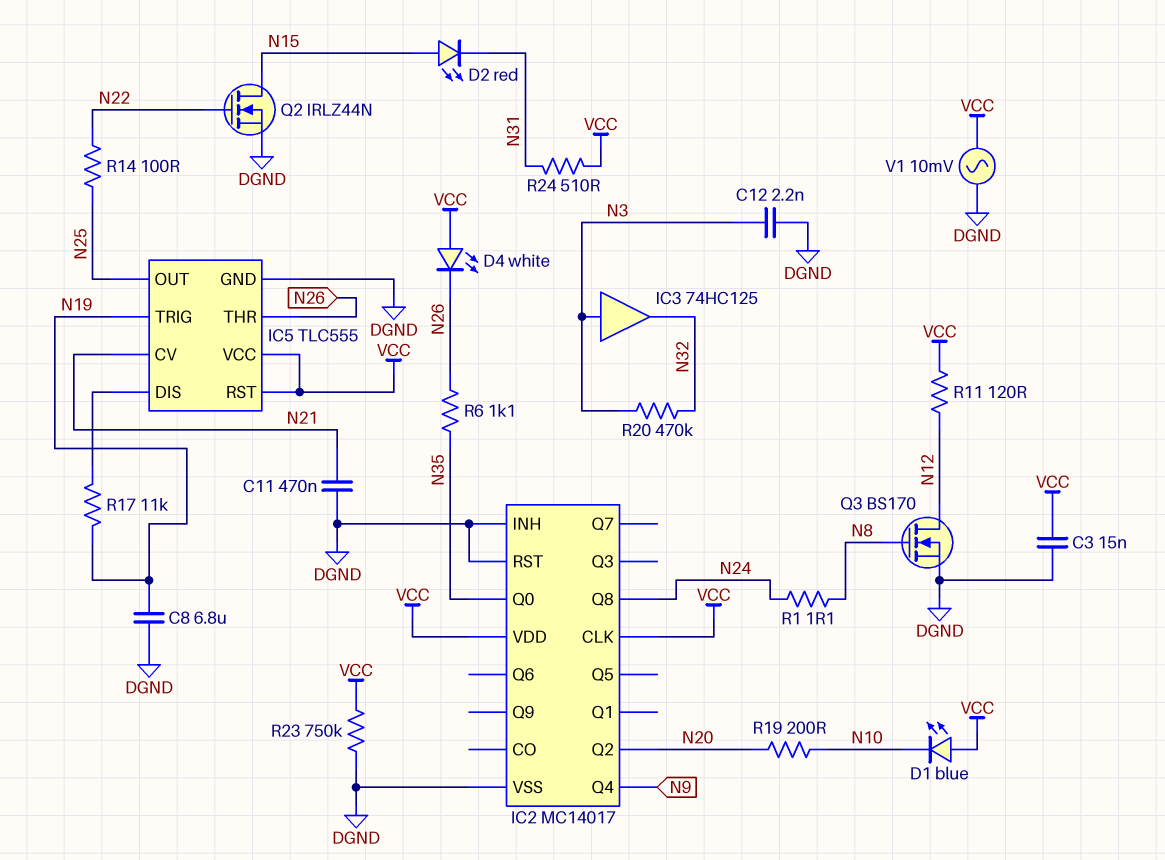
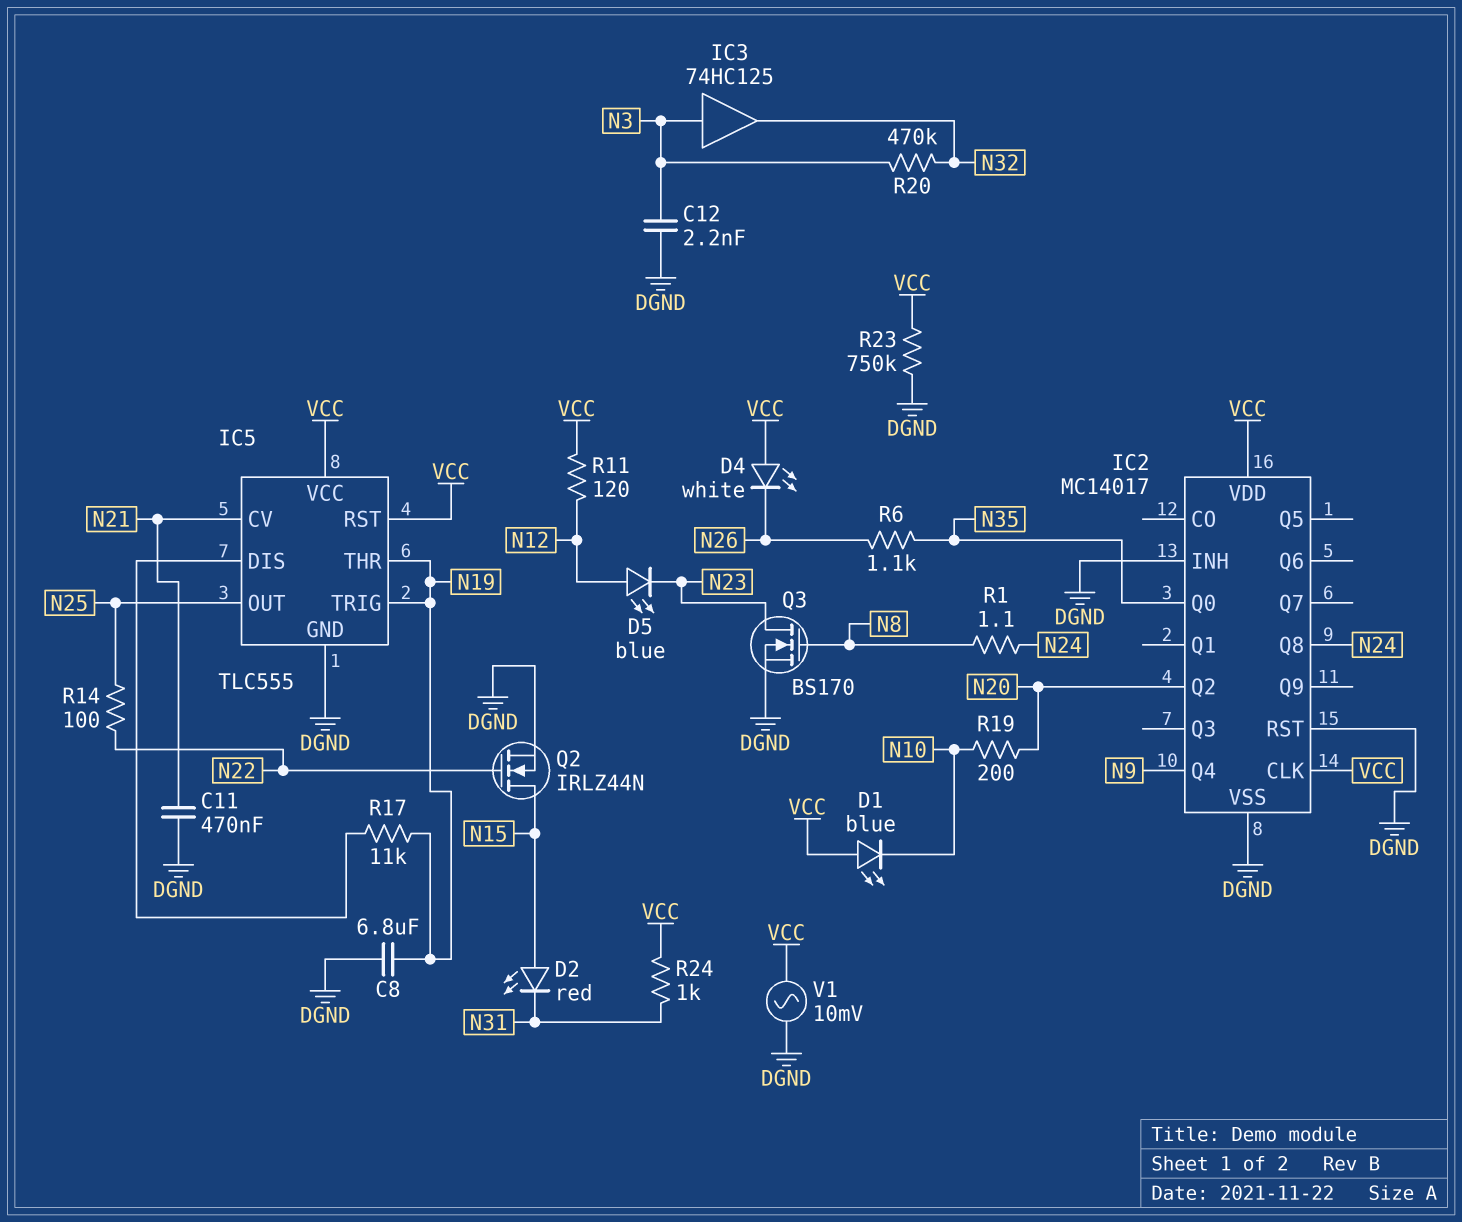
C3: 15nF (DGND, VCC) -> none
D5: none -> LED blue (A N12, K N23)
IC5 pin THR: N26 -> N19
Q3: NMOS BS170 (G N8, D N12, S DGND) -> NMOS BS170 (G N8, D N23, S DGND)
R24: 510 (N31, VCC) -> 1k (N31, VCC)

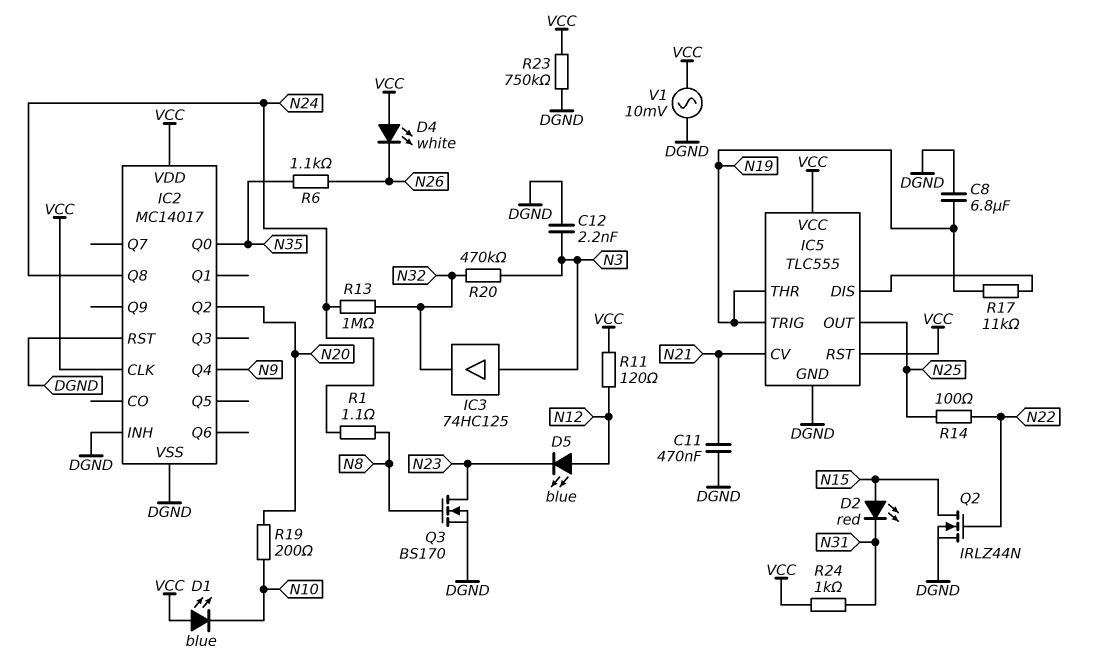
R13: none -> 1M (N24, N32)

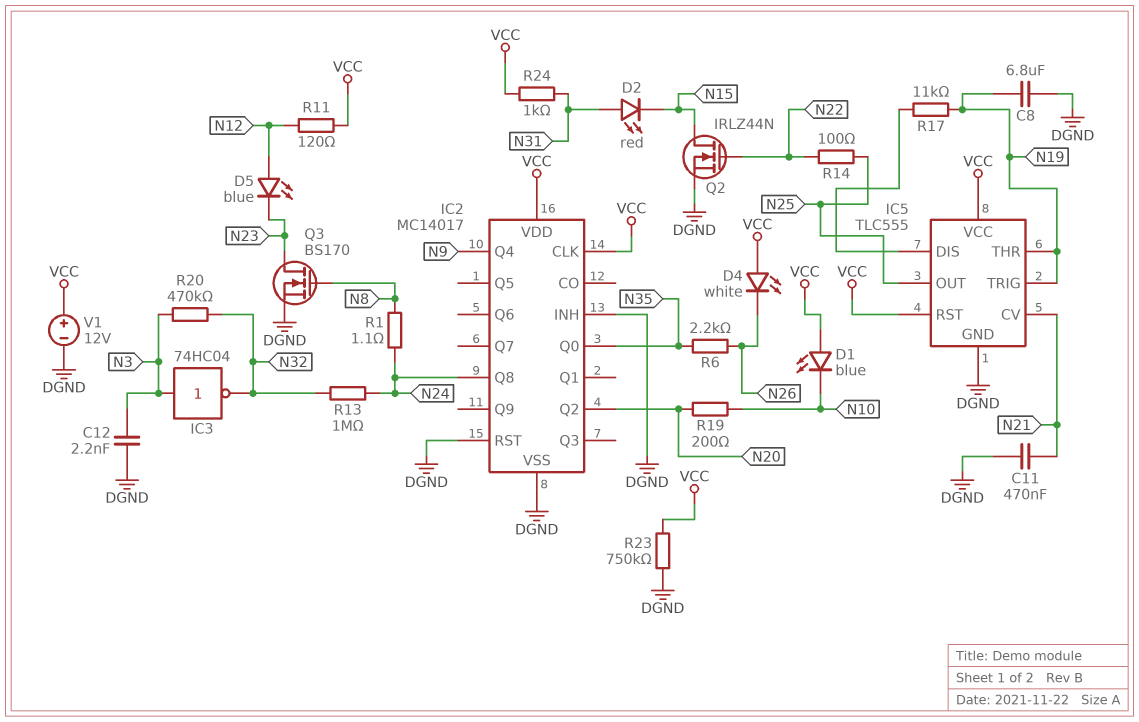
D2: LED red (A N15, K N31) -> LED red (A N31, K N15)
IC3: buffer 74HC125 (in N3, out N32) -> NOT 74HC04 (in N3, out N32)
R6: 1.1k (N26, N35) -> 2.2k (N26, N35)
V1: AC 10mV (DGND, VCC) -> 12V (plus VCC, minus DGND)

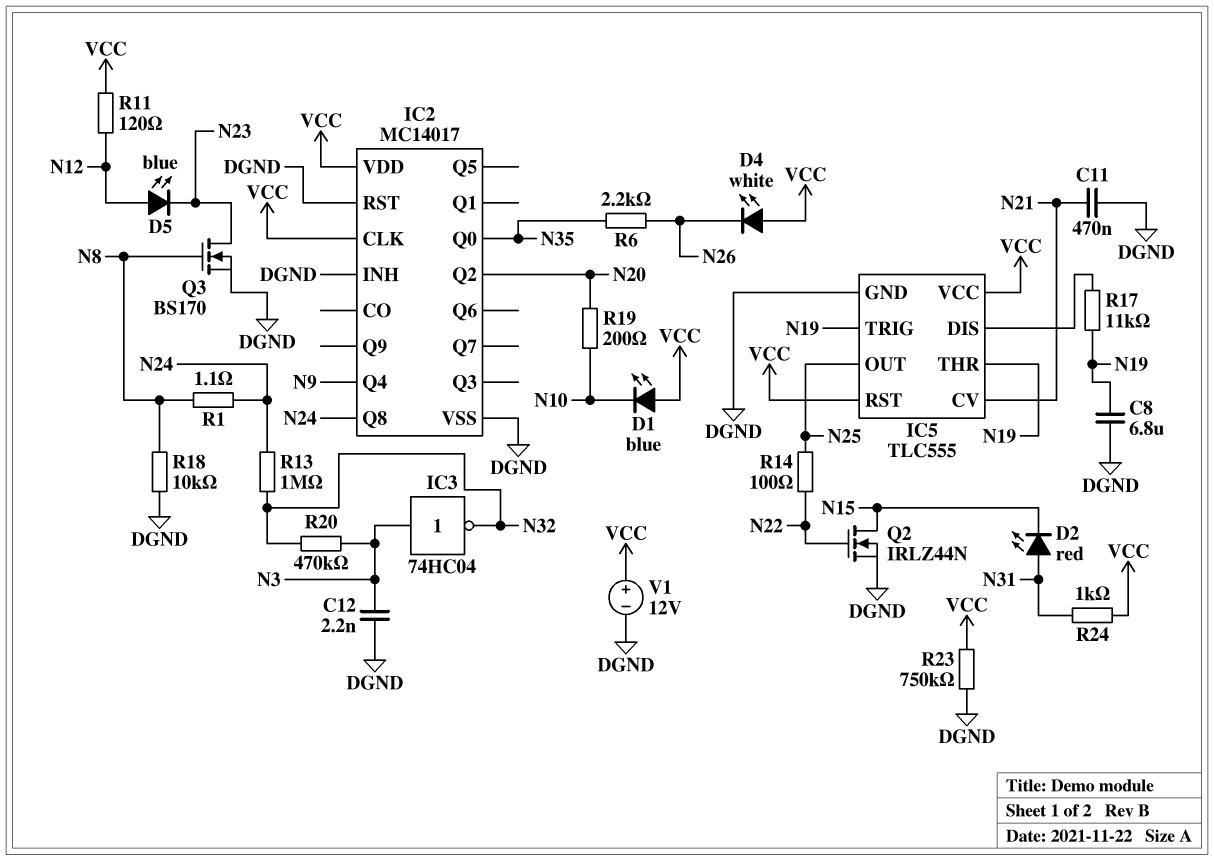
R18: none -> 10k (DGND, N8)

